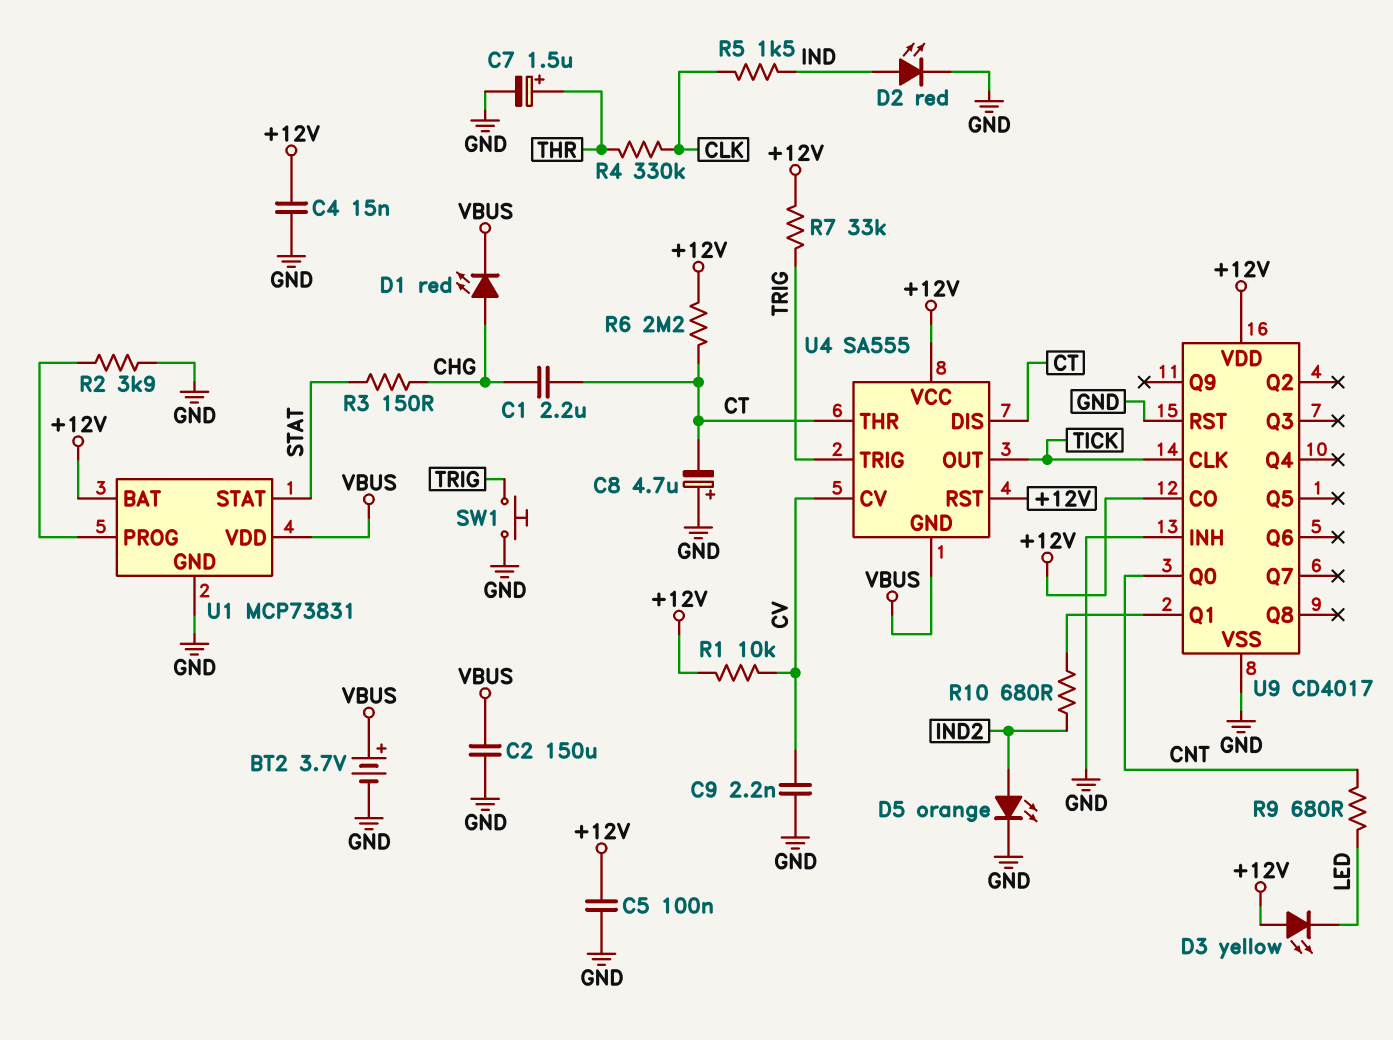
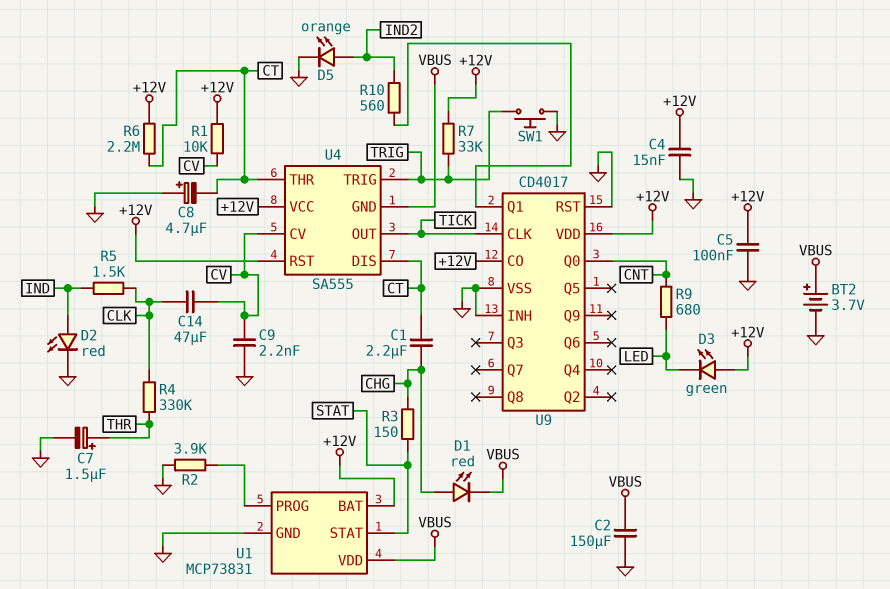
C14: none -> 47uF (CLK, CV)
D3: LED yellow (A +12V, K LED) -> LED green (A +12V, K LED)
R10: 680 (IND2, U9/Q1) -> 560 (IND2, U9/Q1)

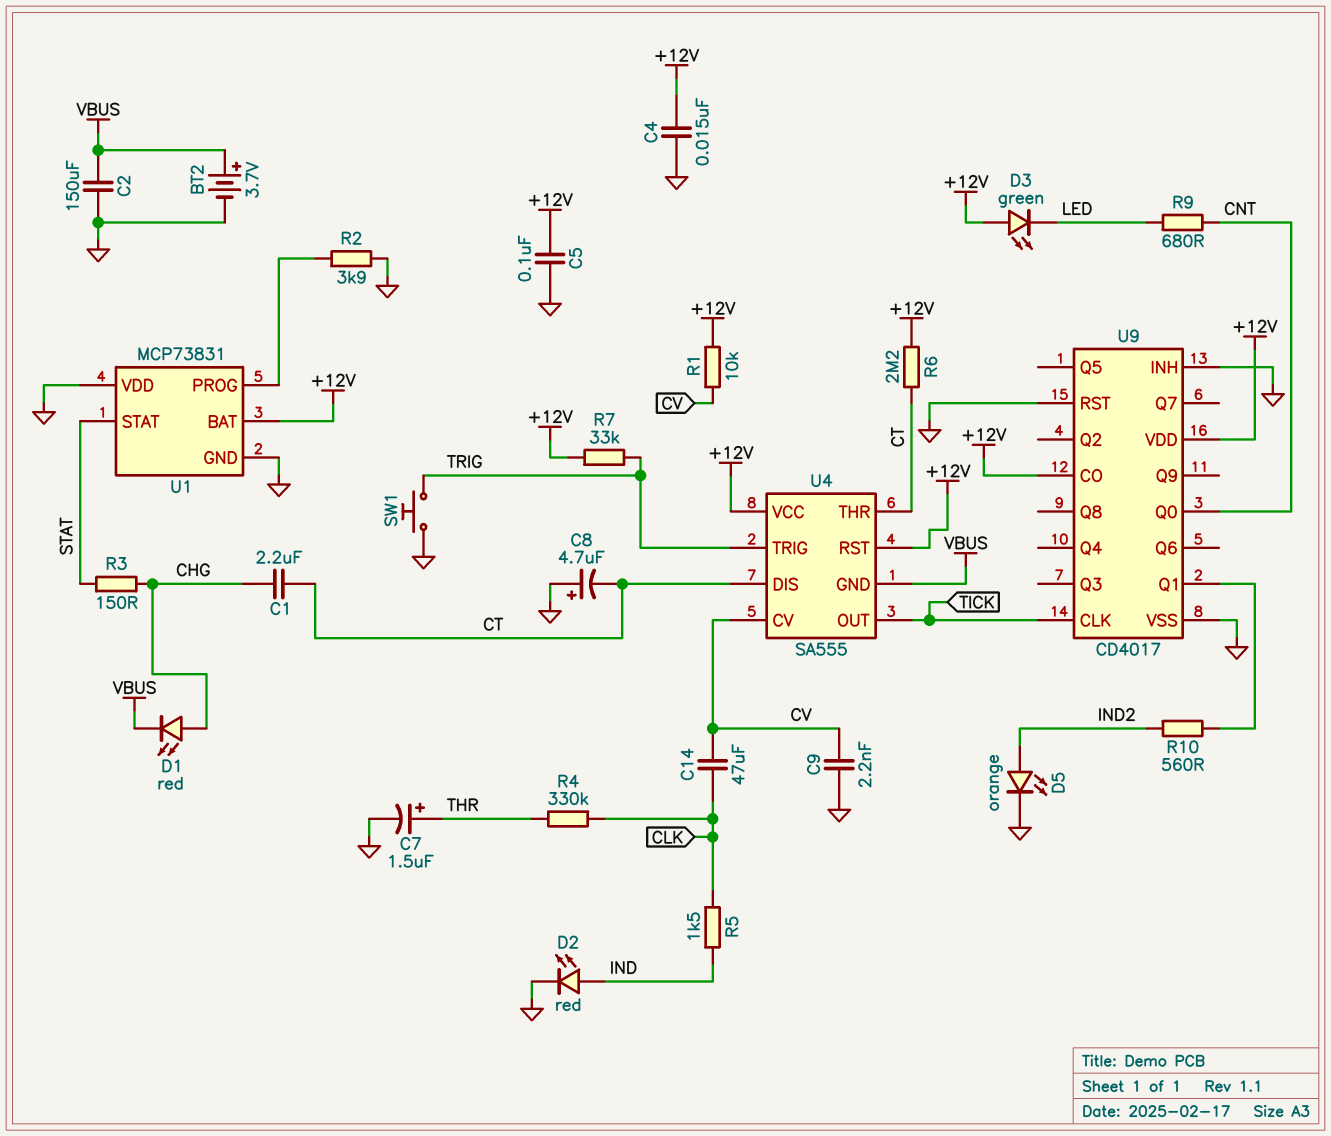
U1 pin VDD: VBUS -> GND

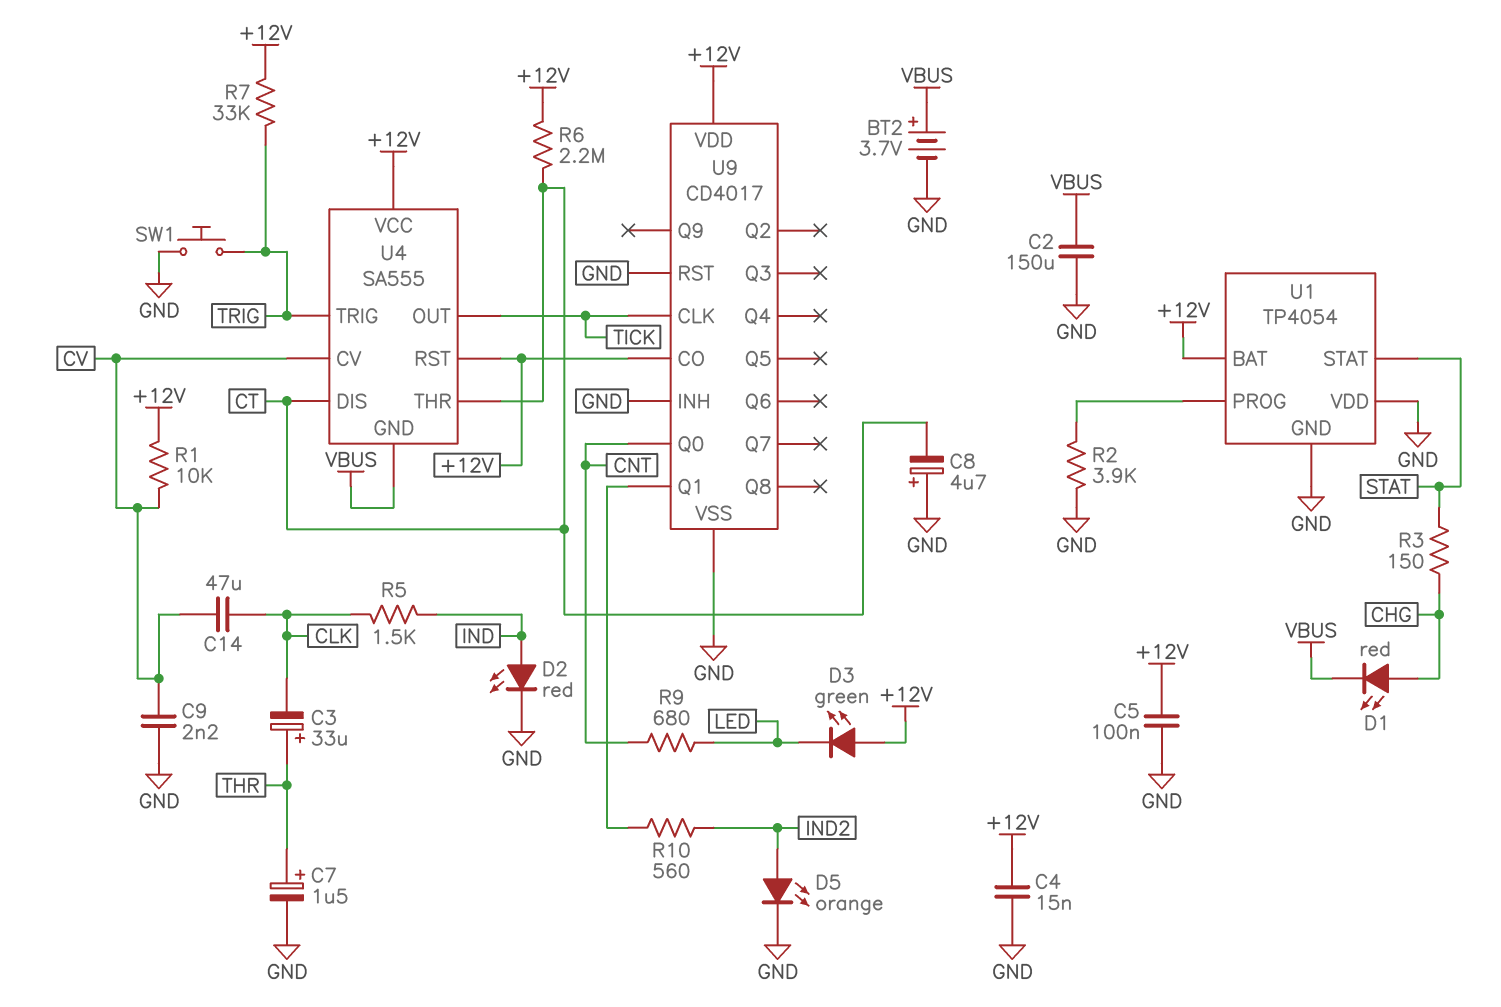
C1: 2.2uF (CHG, CT) -> none
C3: none -> 33uF (plus THR, minus CLK)
R4: 330k (CLK, THR) -> none
U1: MCP73831 -> TP4054

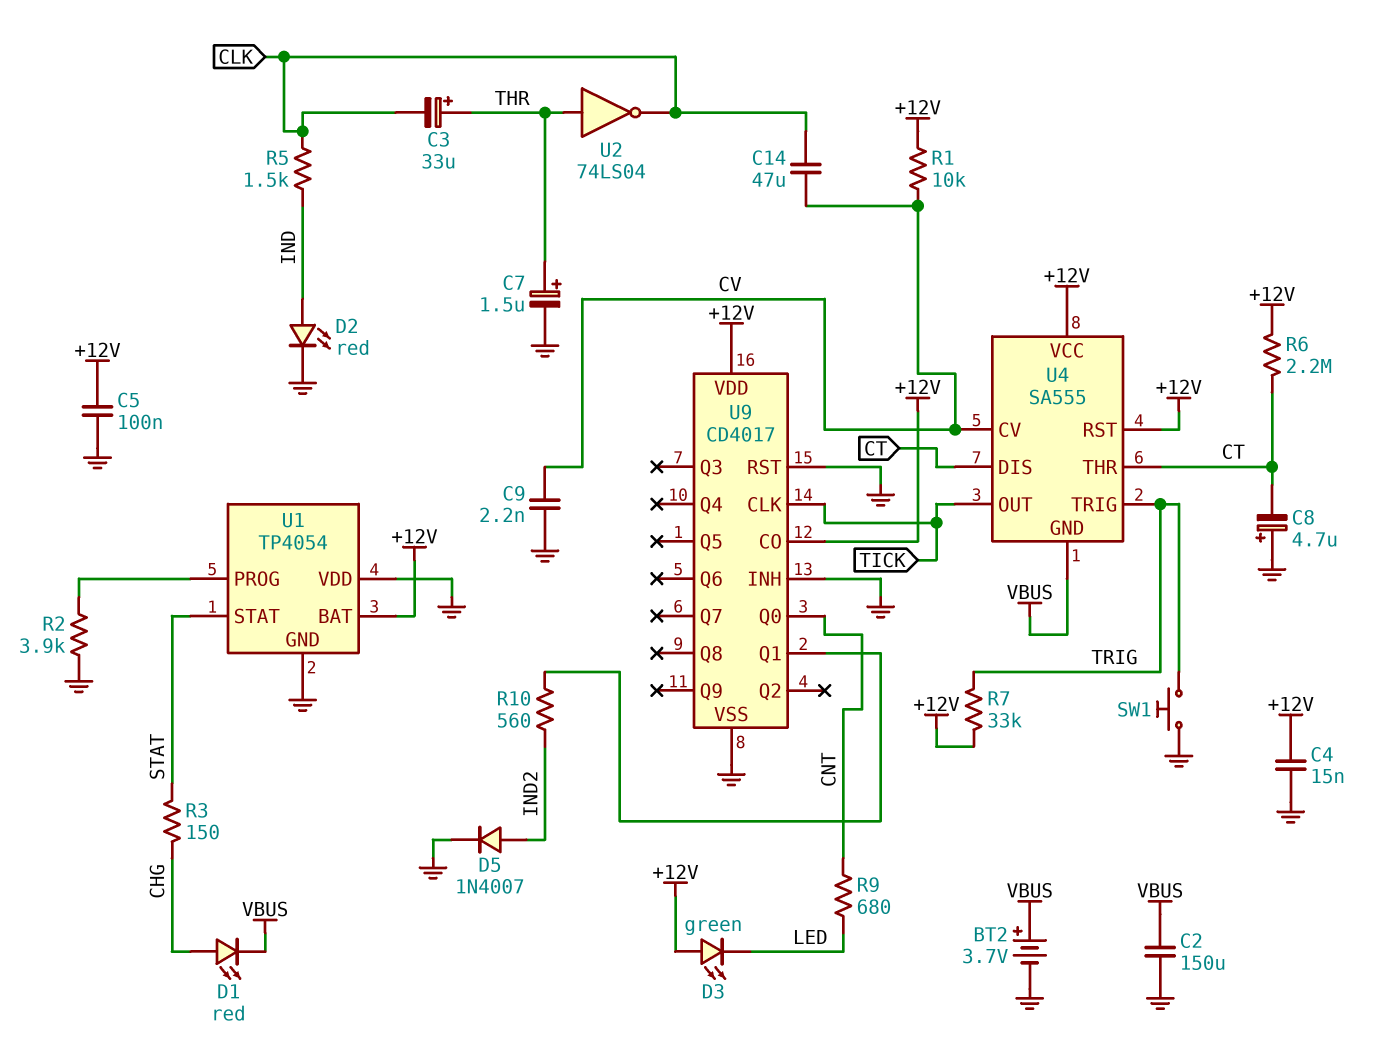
D5: LED orange (A IND2, K GND) -> diode 1N4007 (A IND2, K GND)
U2: none -> NOT 74LS04 (in THR, out CLK)

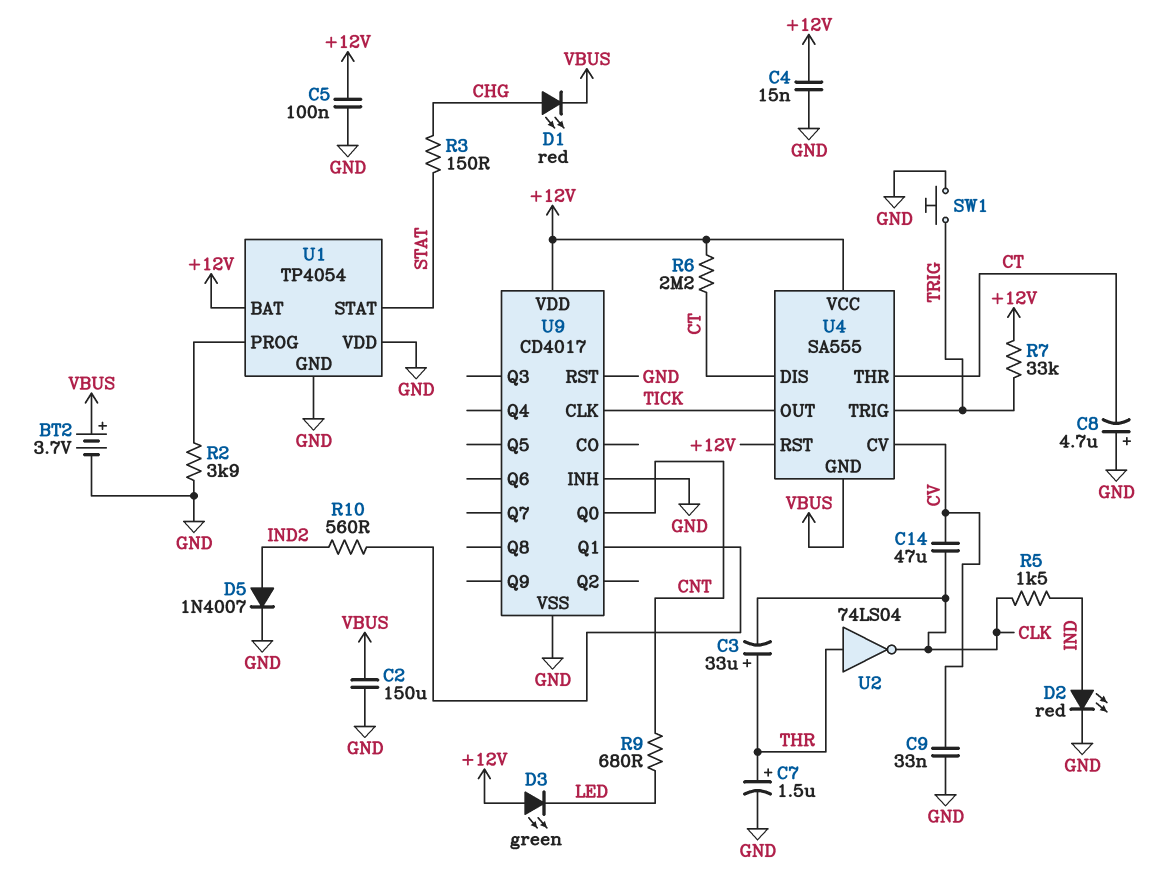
C9: 2.2nF (CV, GND) -> 33nF (CV, GND)
R1: 10k (+12V, CV) -> none
U9 pin CO: +12V -> none

